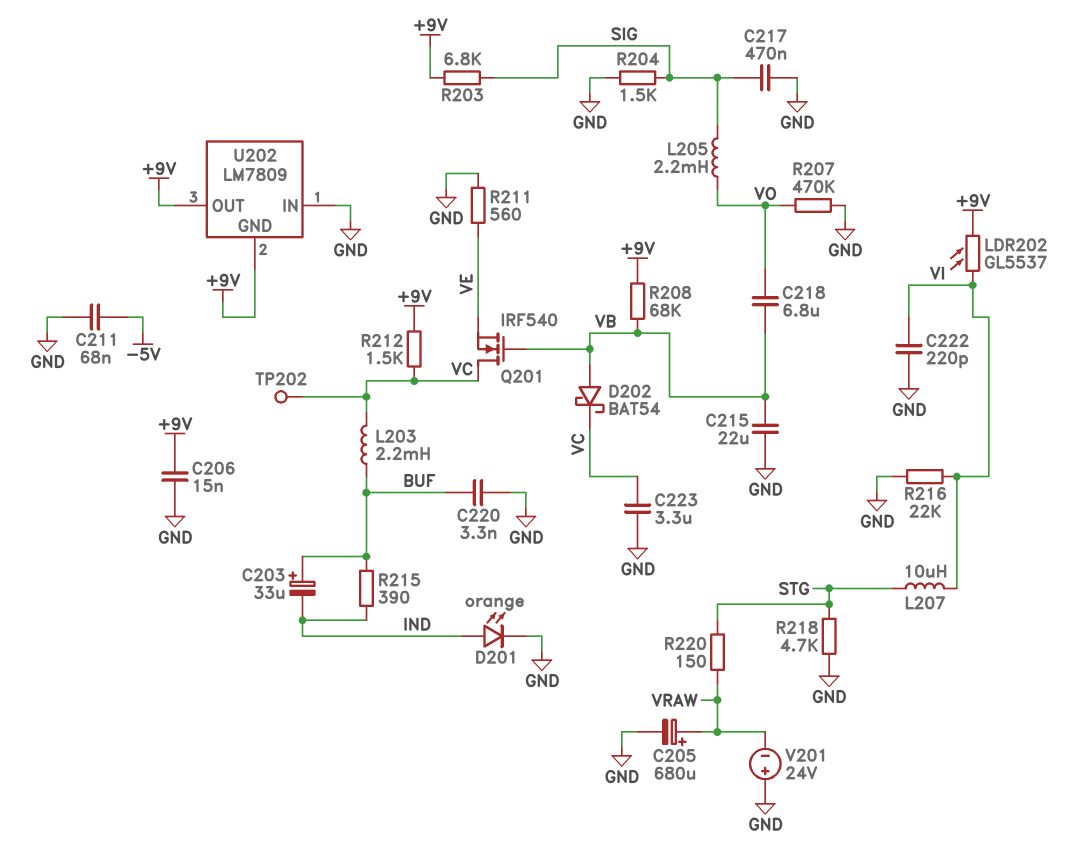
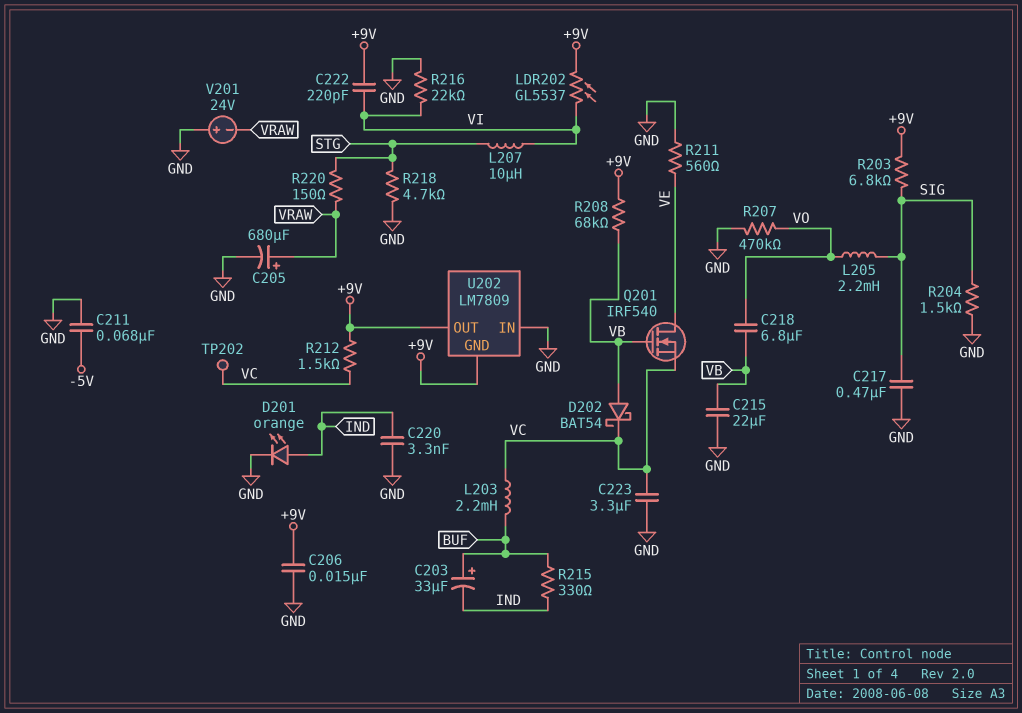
C220: 3.3nF (BUF, GND) -> 3.3nF (GND, IND)
C222: 220pF (GND, VI) -> 220pF (+9V, VI)
Q201: NMOS IRF540 (G VB, D VC, S VE) -> NMOS IRF540 (G VB, D VE, S VC)
R215: 390 (BUF, IND) -> 330 (BUF, IND)

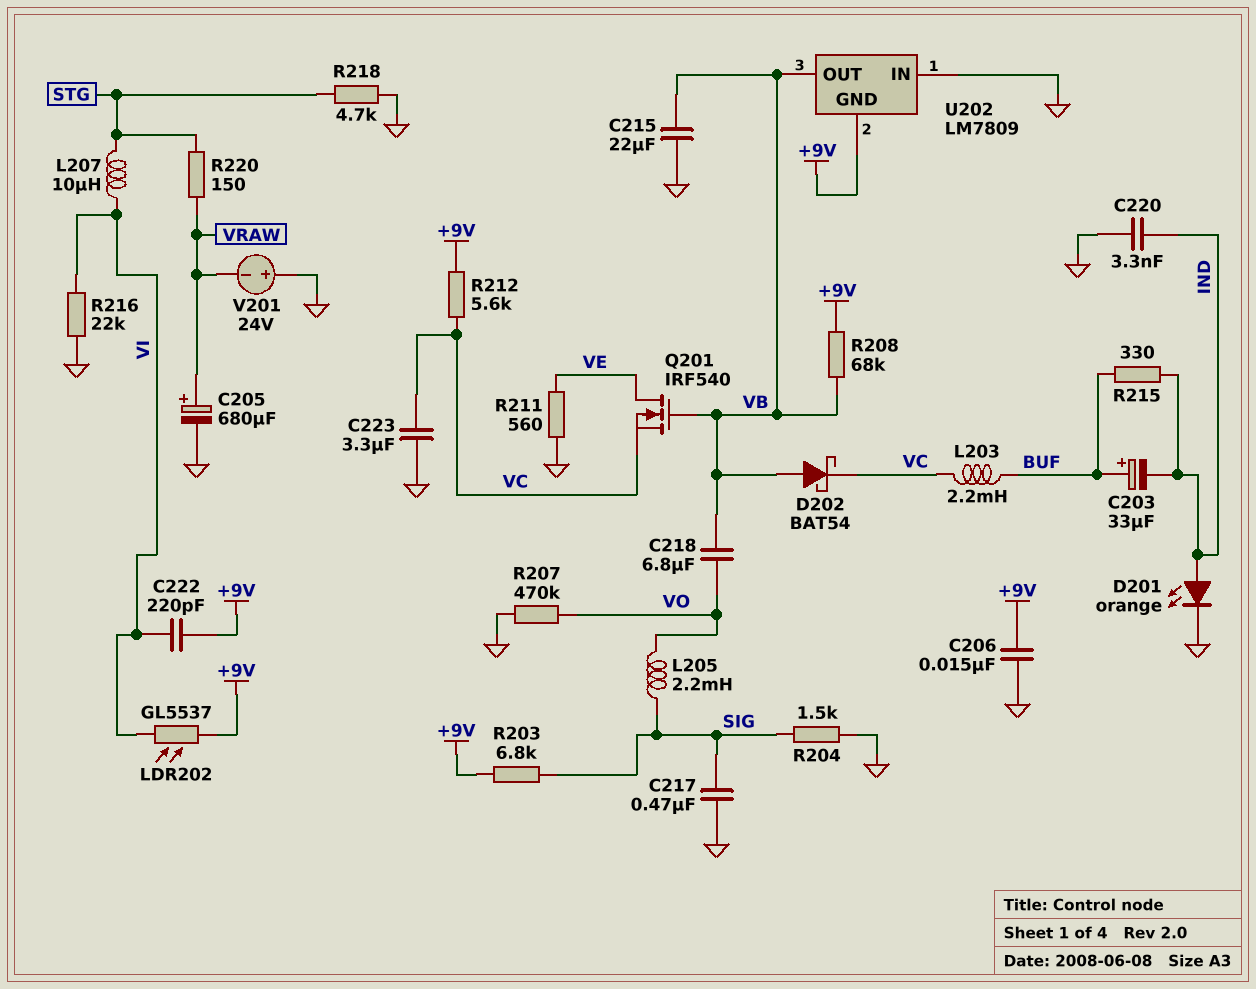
C211: 68nF (-5V, GND) -> none
R212: 1.5k (+9V, VC) -> 5.6k (+9V, VC)
TP202: test point (VC) -> none
U202 pin OUT: +9V -> VB

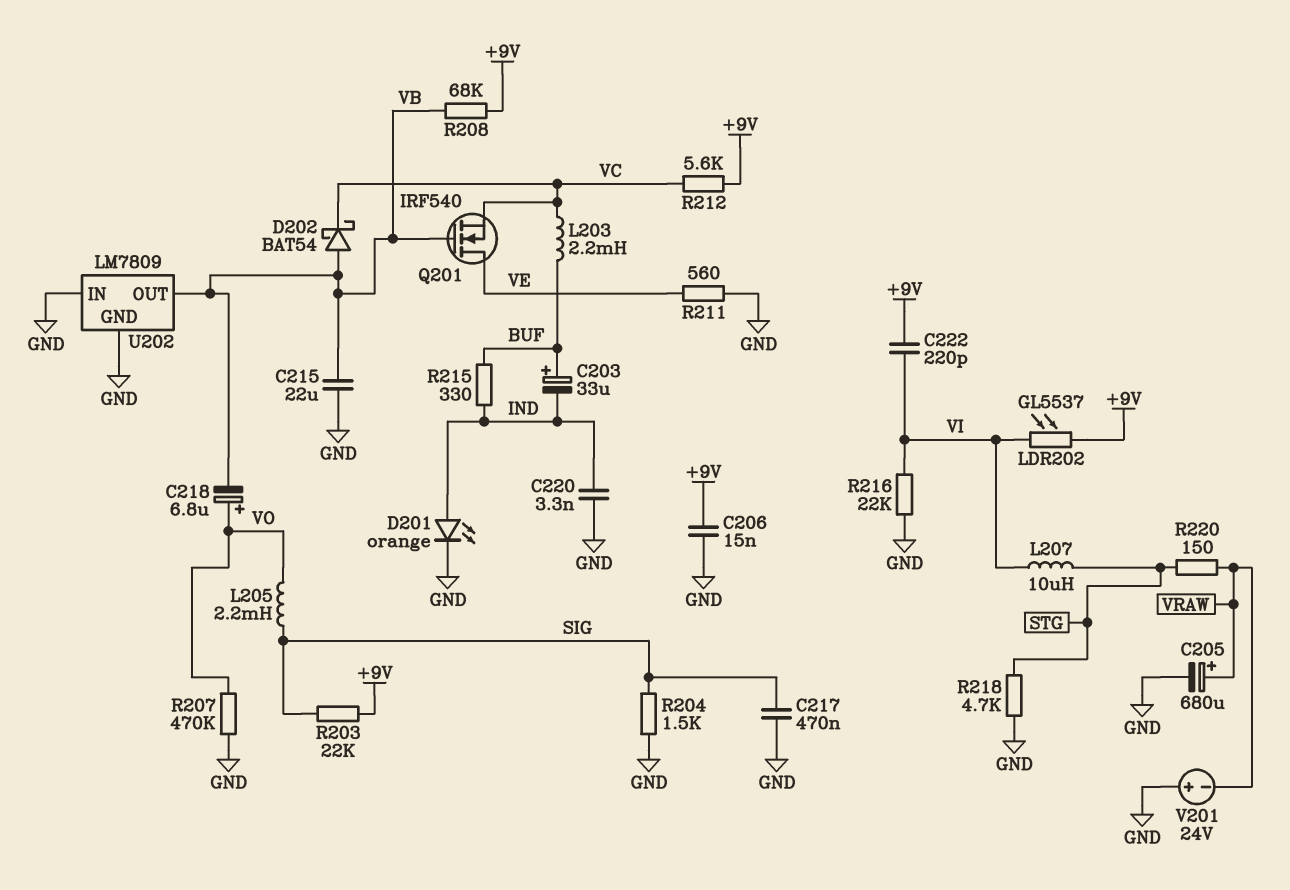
C218: 6.8uF (VB, VO) -> 6.8uF (plus VO, minus VB)
C223: 3.3uF (GND, VC) -> none
R203: 6.8k (+9V, SIG) -> 22k (+9V, SIG)
U202 pin GND: +9V -> GND

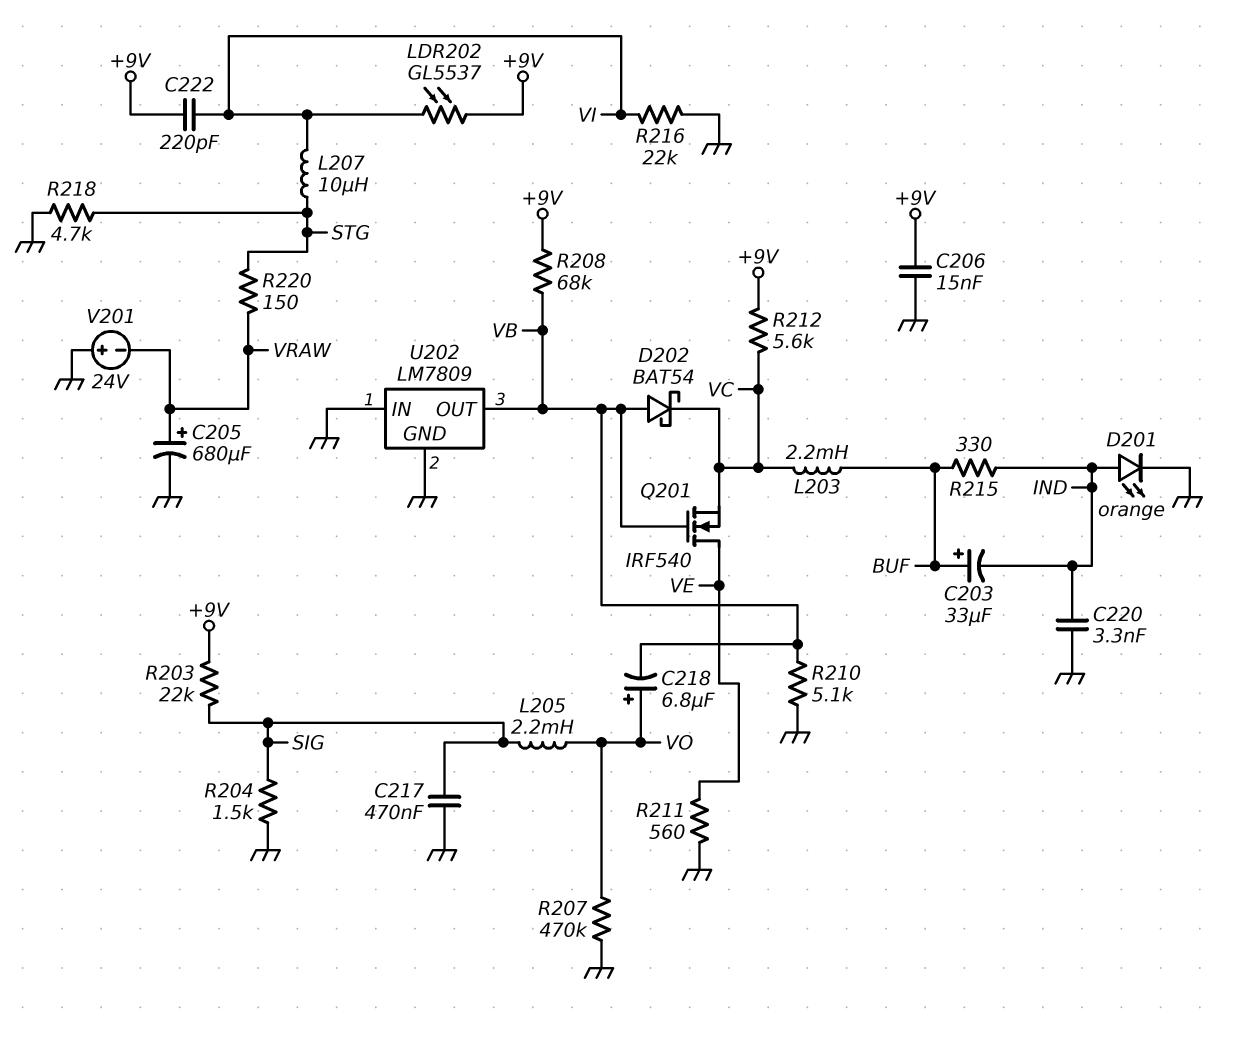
C215: 22uF (GND, VB) -> none
R210: none -> 5.1k (GND, VB)

